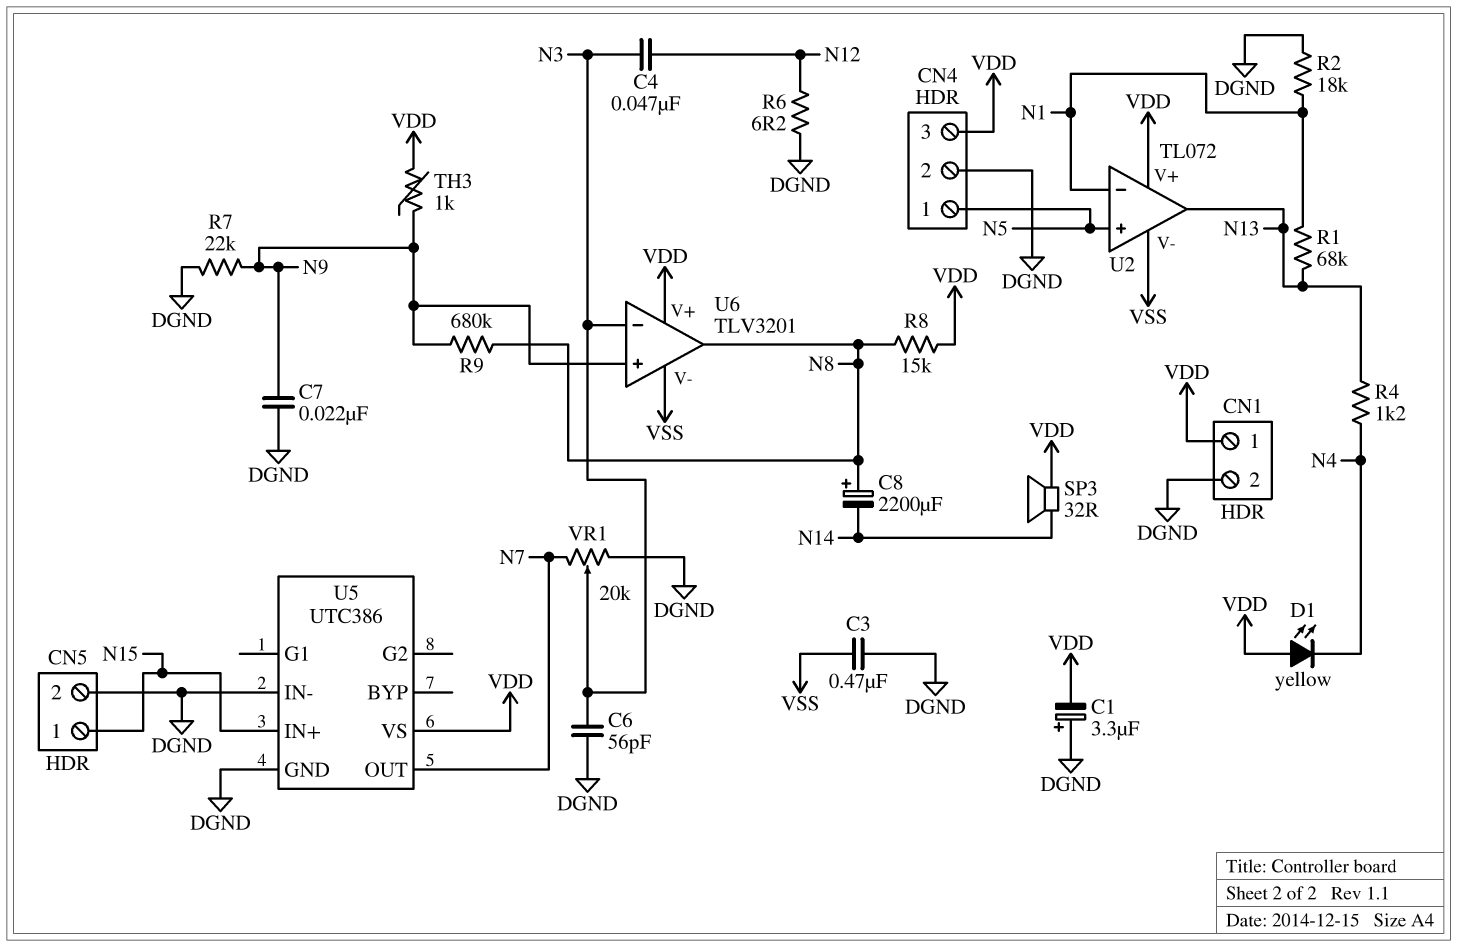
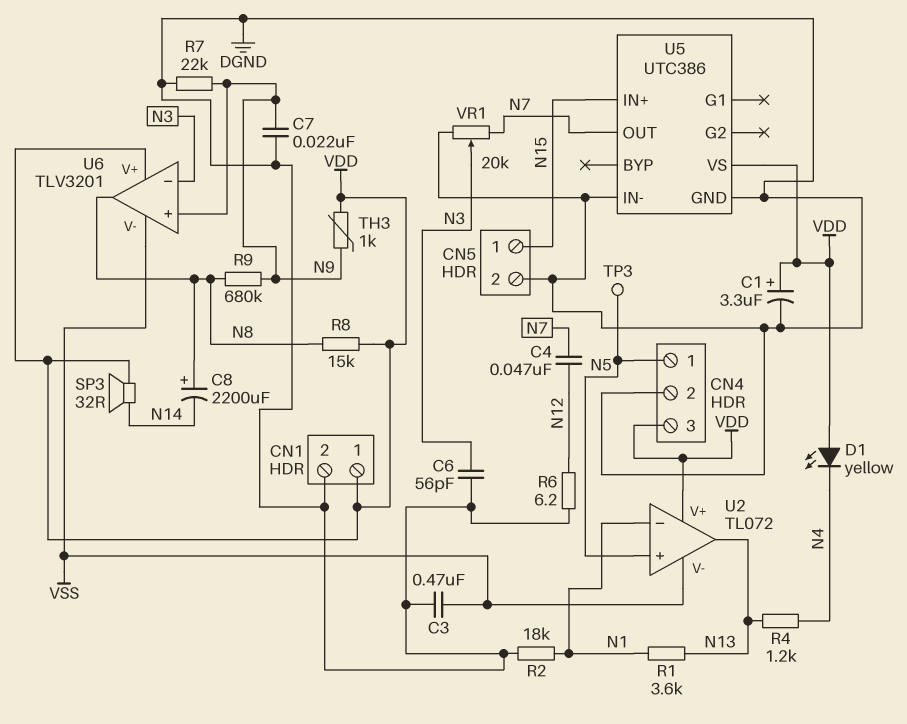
C1: 3.3uF (plus DGND, minus VDD) -> 3.3uF (plus VDD, minus DGND)
C4: 47nF (N3, N12) -> 47nF (N7, N12)
R1: 68k (N1, N13) -> 3.6k (N1, N13)
TP3: none -> test point (N5)

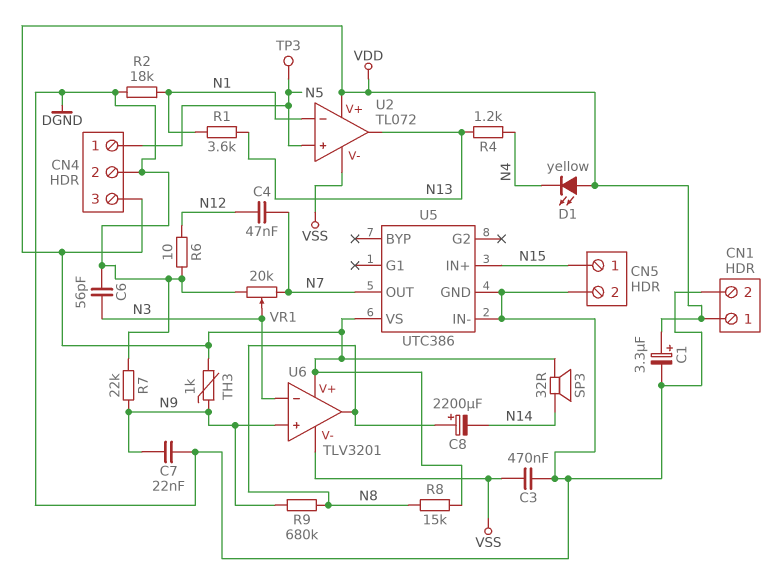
R6: 6.2 (DGND, N12) -> 10 (DGND, N12)

